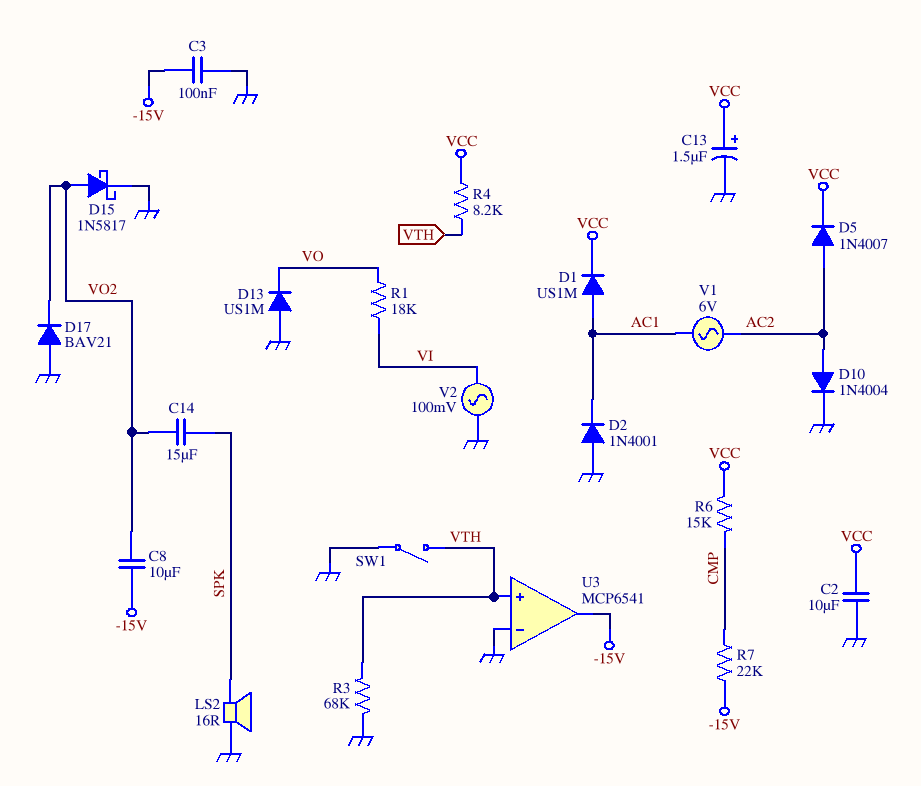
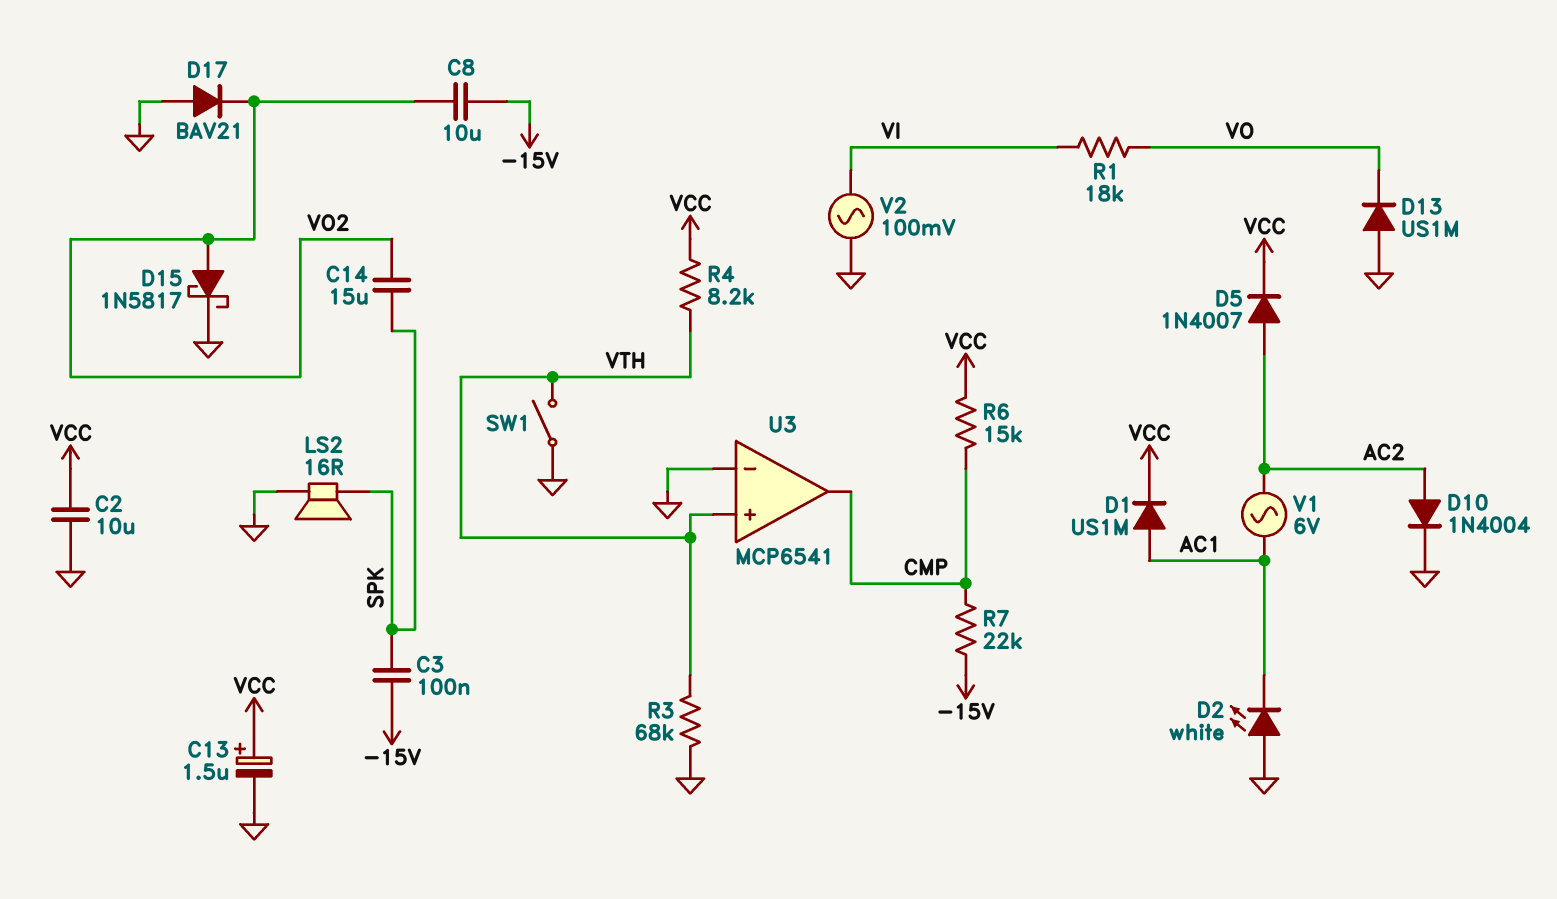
C3: 100nF (-15V, GND) -> 100nF (-15V, SPK)
D2: diode 1N4001 (A GND, K AC1) -> LED white (A GND, K AC1)
U3 pin out: -15V -> CMP

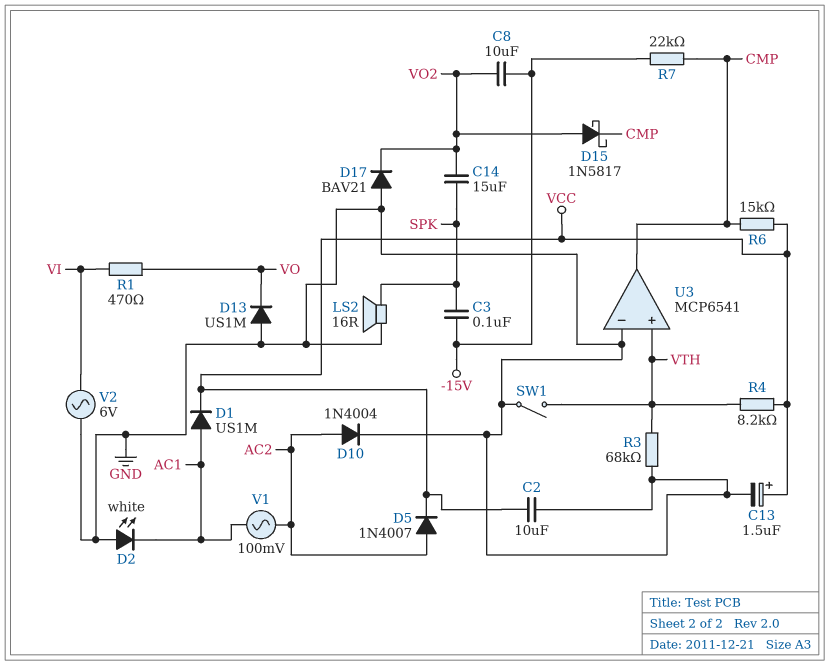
D15: schottky 1N5817 (A VO2, K GND) -> schottky 1N5817 (A VO2, K CMP)
R1: 18k (VI, VO) -> 470 (VI, VO)
V1: AC 6V (AC1, AC2) -> AC 100mV (AC1, AC2)
V2: AC 100mV (GND, VI) -> AC 6V (GND, VI)

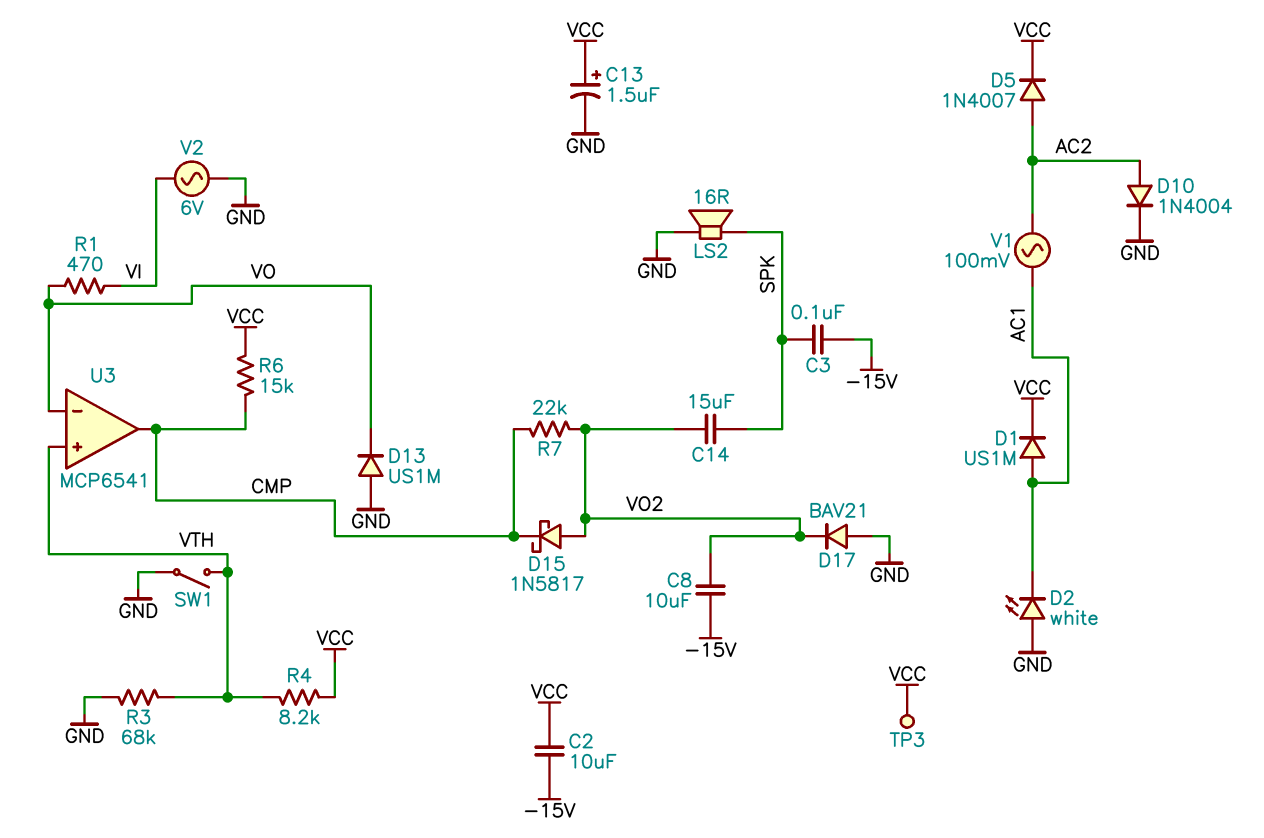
C2: 10uF (GND, VCC) -> 10uF (-15V, VCC)
R7: 22k (-15V, CMP) -> 22k (CMP, VO2)
TP3: none -> test point (VCC)
U3 pin in-: GND -> VO

